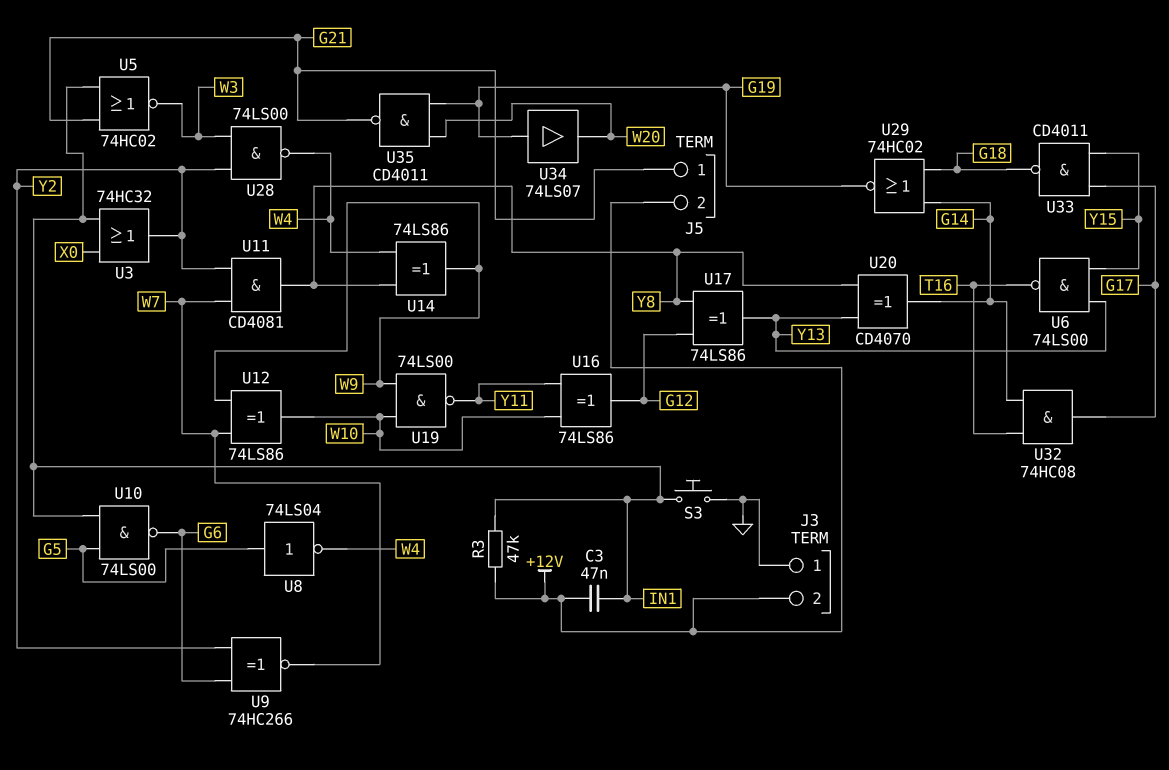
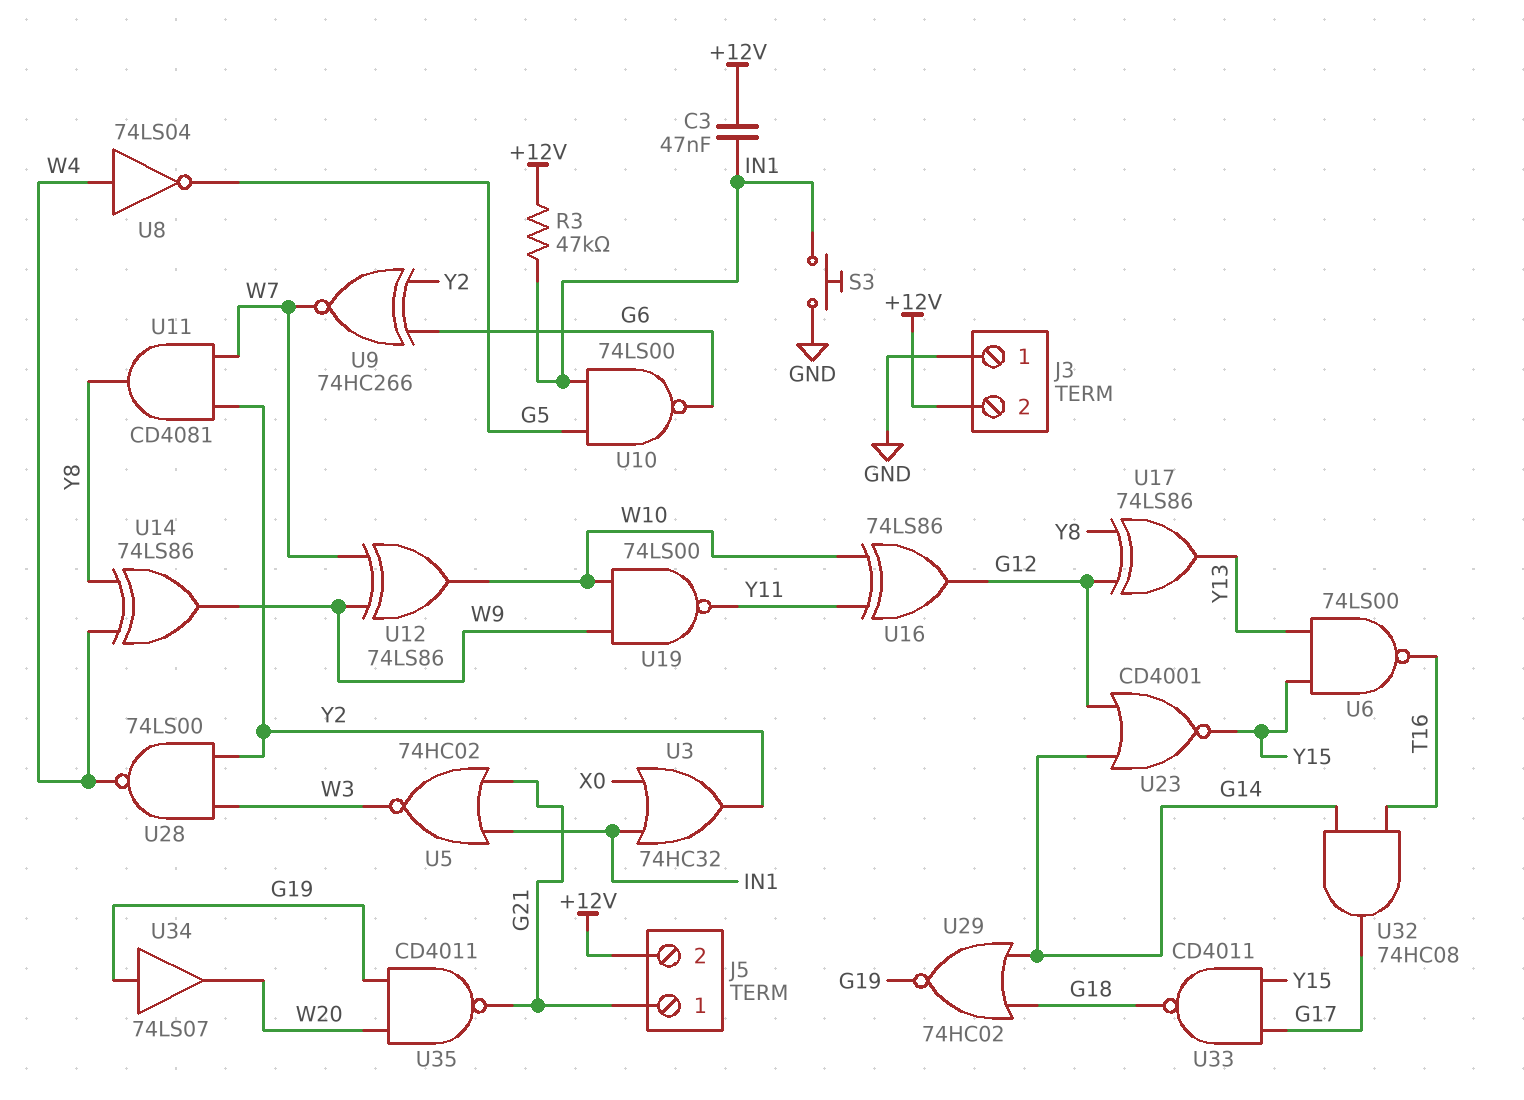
U8: NOT 74LS04 (in G5, out W4) -> NOT 74LS04 (in W4, out G5)
U20: XOR CD4070 (in Y8, in Y13, out G14) -> none
U23: none -> NOR CD4001 (in G12, in G14, out Y15)

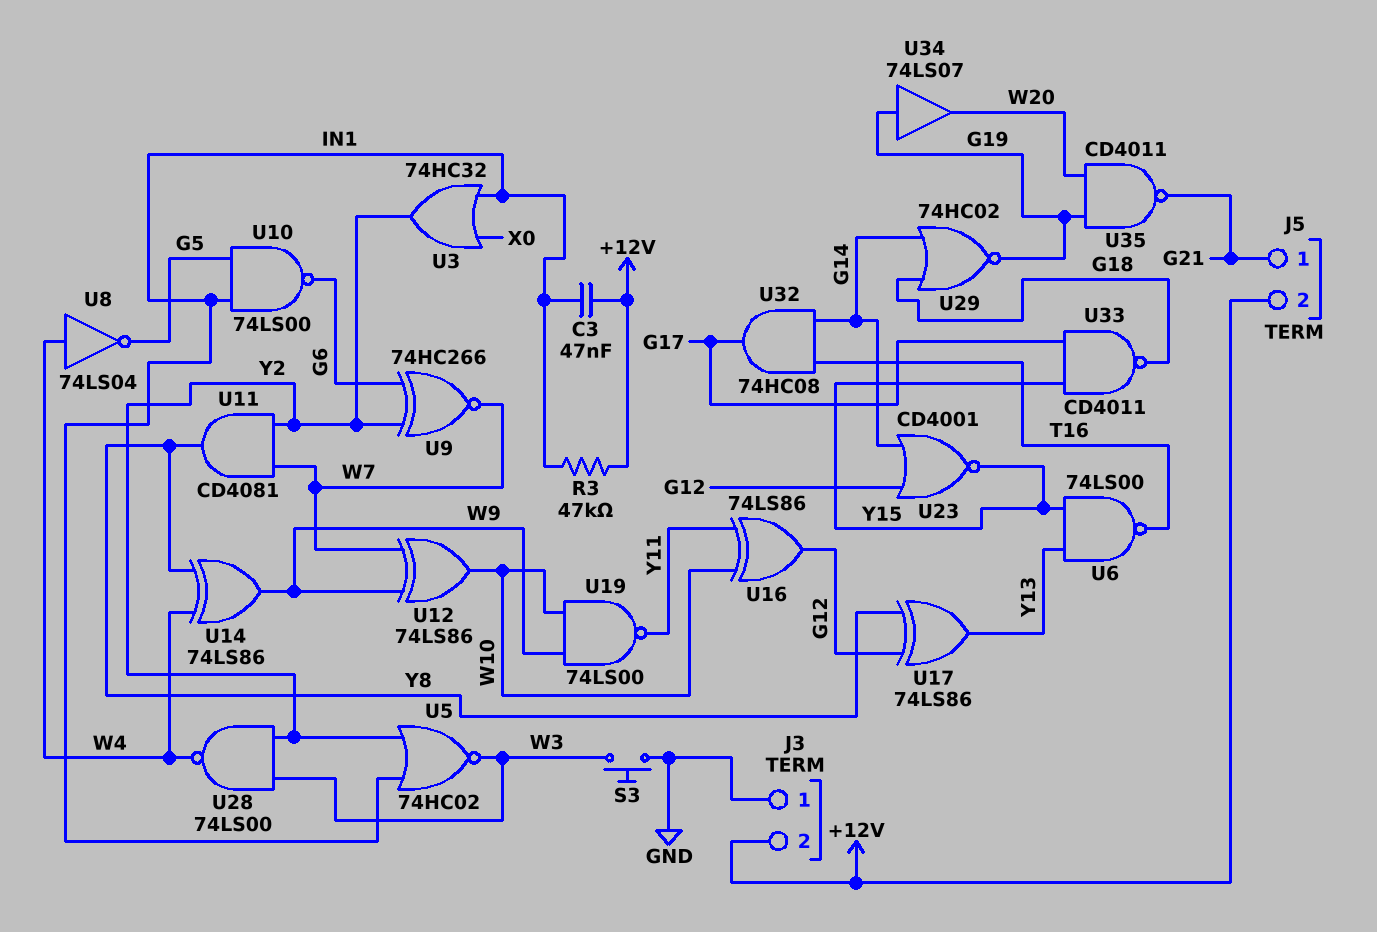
S3: button (GND, IN1) -> button (GND, W3)
U5: NOR 74HC02 (in G21, in IN1, out W3) -> NOR 74HC02 (in IN1, in Y2, out W3)

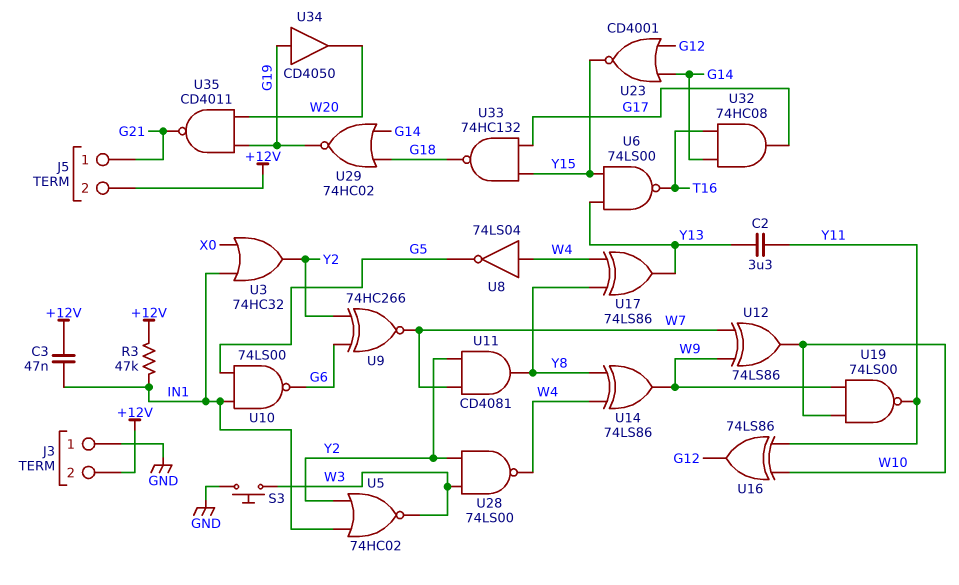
C2: none -> 3.3uF (Y11, Y13)
U17: XOR 74LS86 (in G12, in Y8, out Y13) -> XOR 74LS86 (in W4, in Y8, out Y13)
U33: NAND CD4011 (in G17, in Y15, out G18) -> NAND 74HC132 (in G17, in Y15, out G18)
U34: buffer 74LS07 (in G19, out W20) -> buffer CD4050 (in G19, out W20)

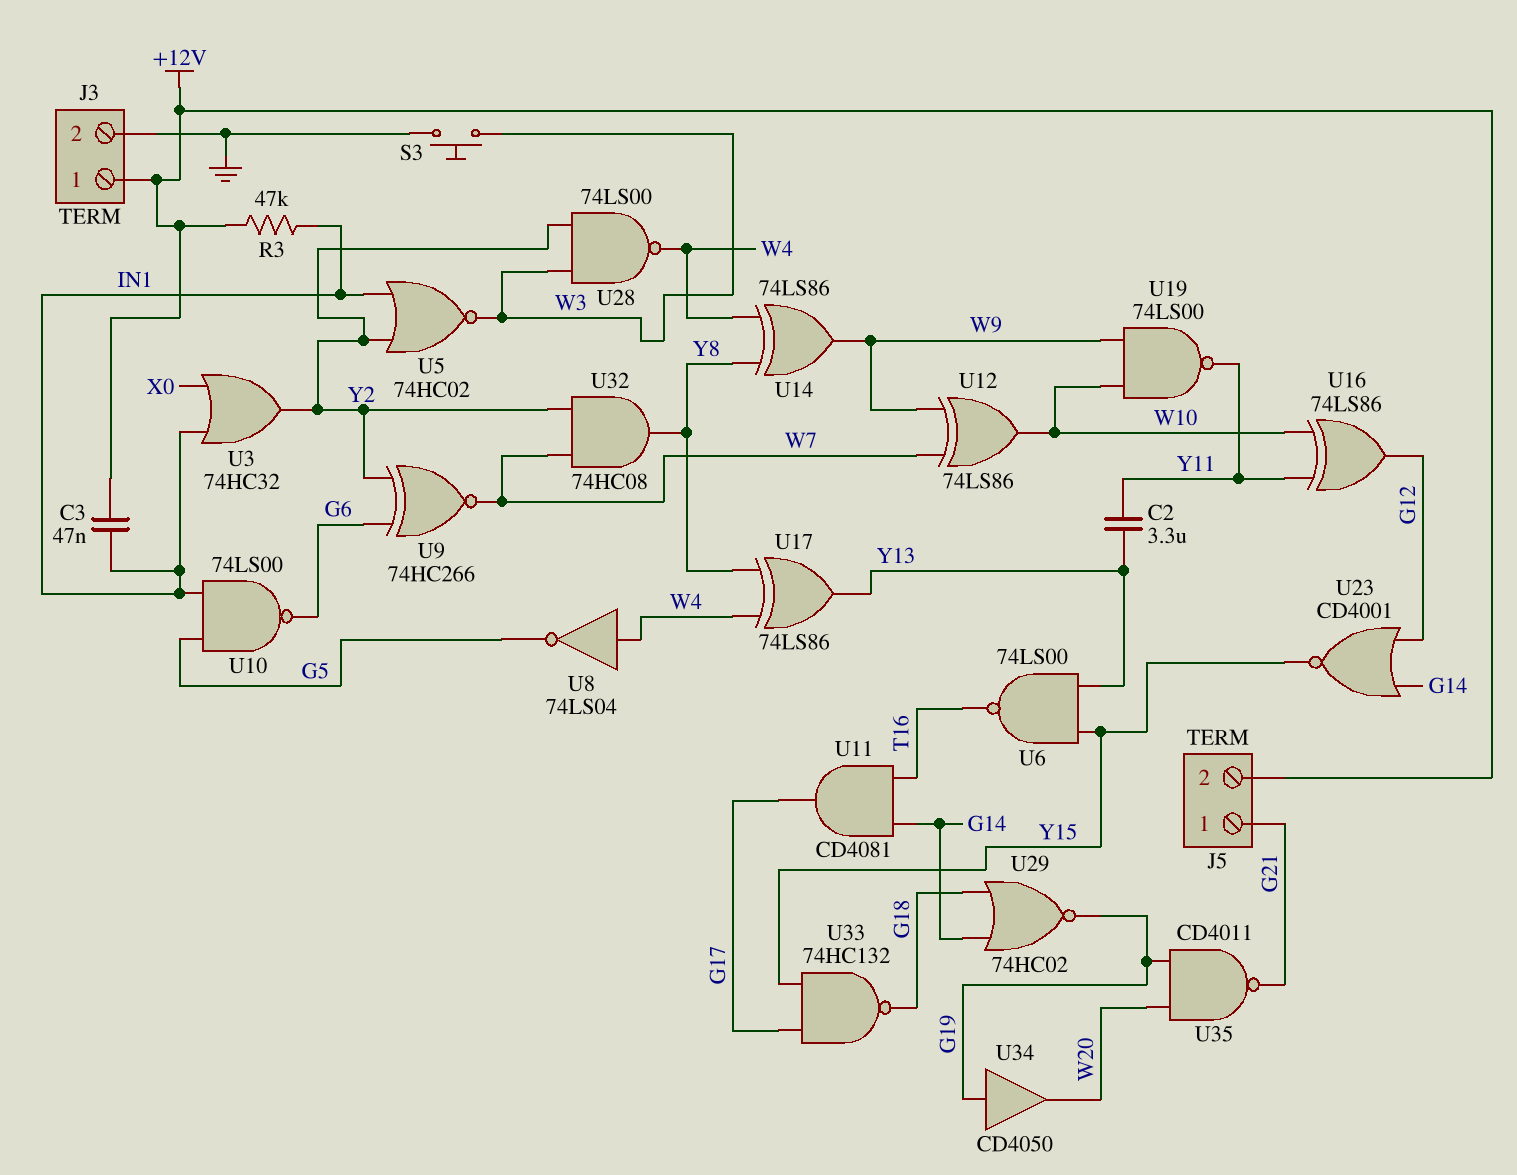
J3 pin 1: GND -> +12V
J3 pin 2: +12V -> GND
U11: AND CD4081 (in W7, in Y2, out Y8) -> AND CD4081 (in G14, in T16, out G17)
U32: AND 74HC08 (in G14, in T16, out G17) -> AND 74HC08 (in W7, in Y2, out Y8)

